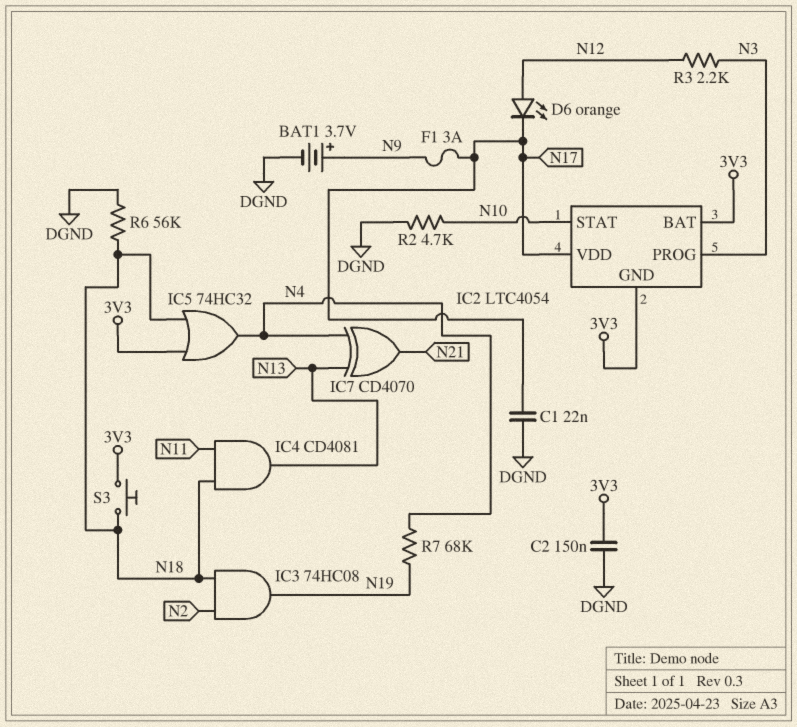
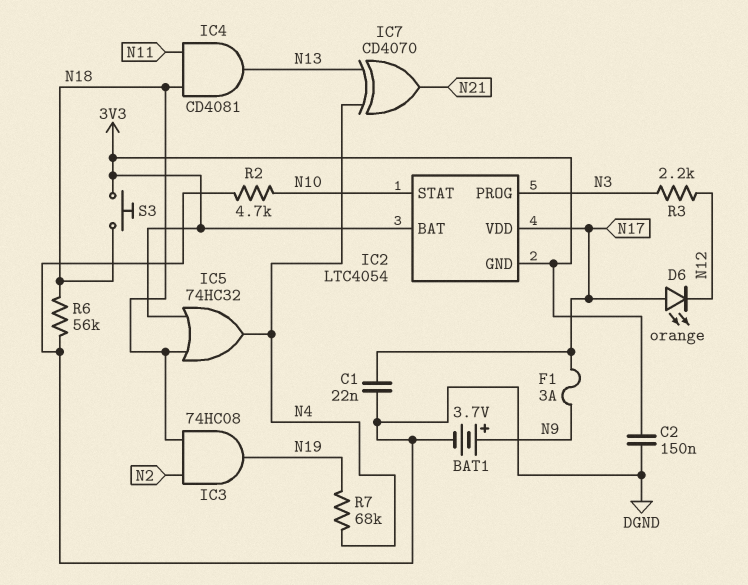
D6: LED orange (A N12, K N17) -> LED orange (A N17, K N12)

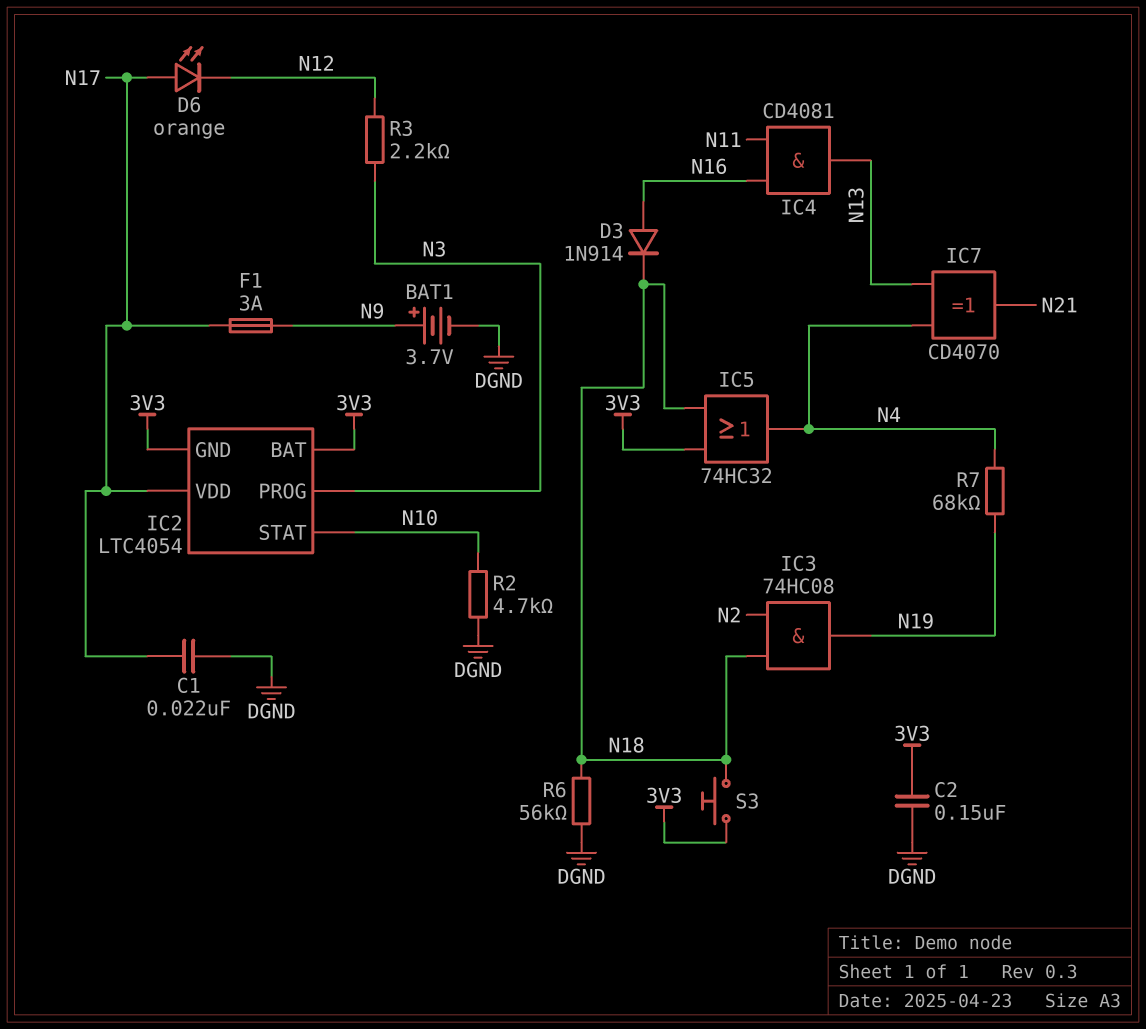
D3: none -> diode 1N914 (A N16, K N18)
IC4: AND CD4081 (in N11, in N18, out N13) -> AND CD4081 (in N11, in N16, out N13)

